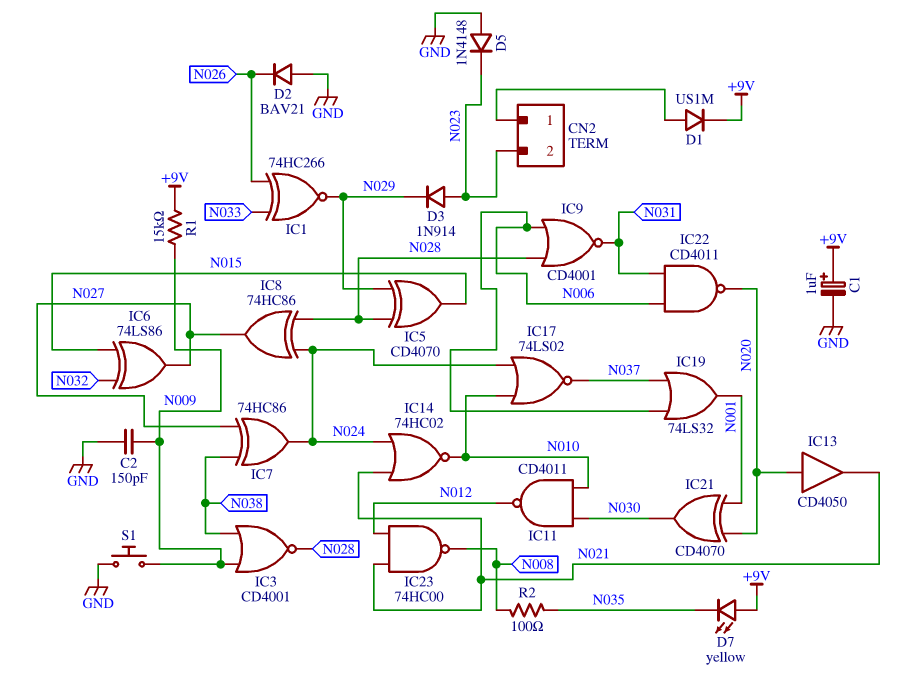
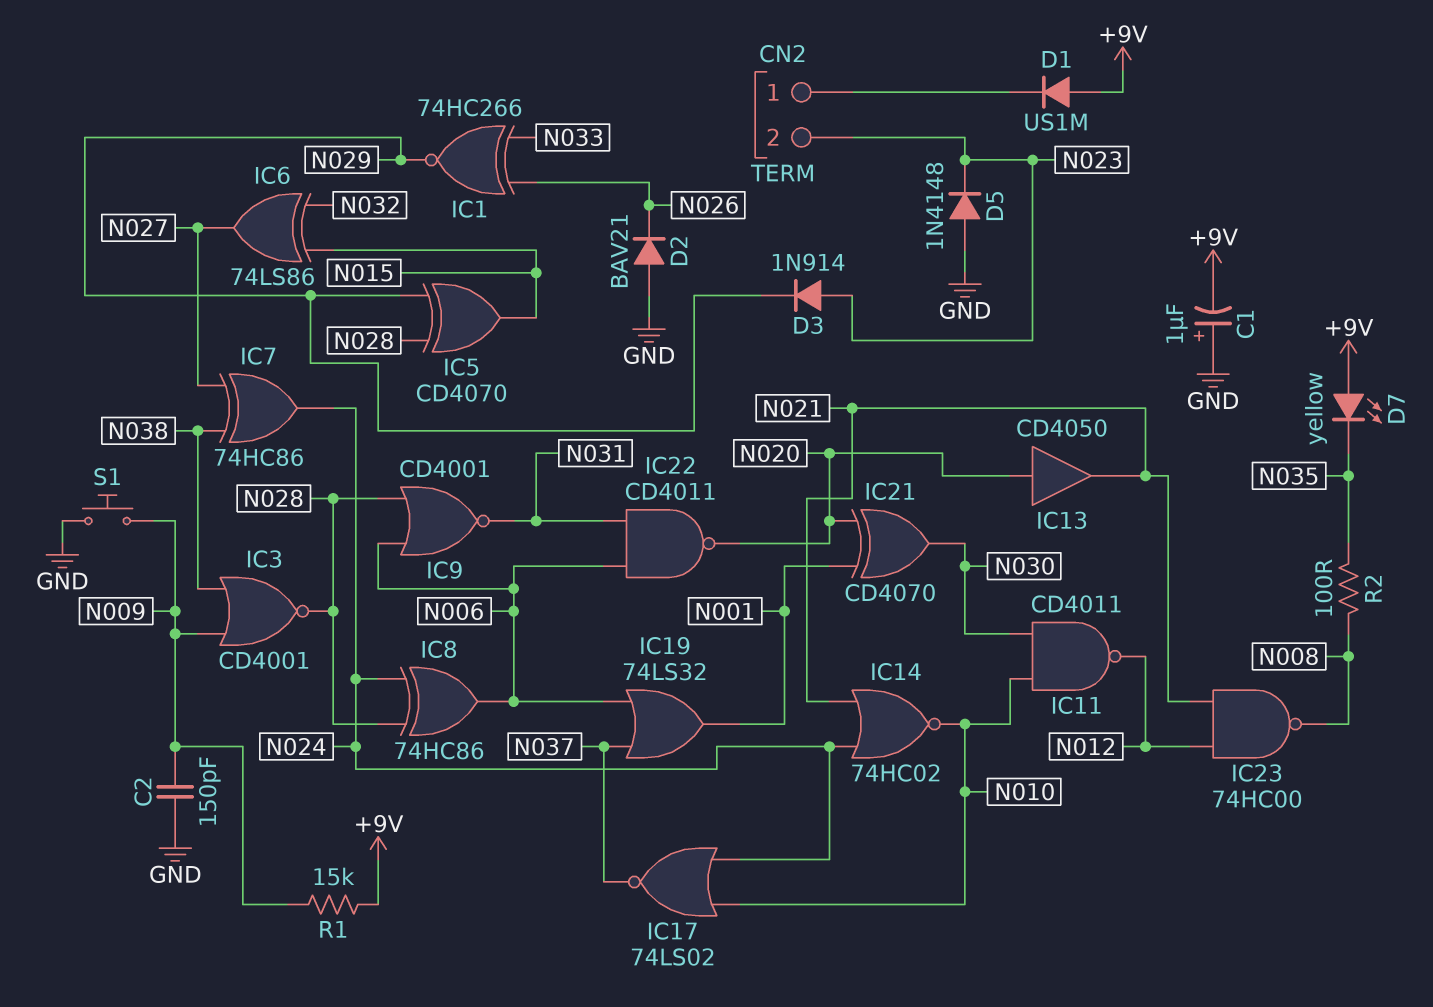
C1: 1uF (plus +9V, minus GND) -> 1uF (plus GND, minus +9V)
D1: diode US1M (A CN2/1, K +9V) -> diode US1M (A +9V, K CN2/1)
IC8: XOR 74HC86 (in N024, in N028, out N027) -> XOR 74HC86 (in N024, in N028, out N006)

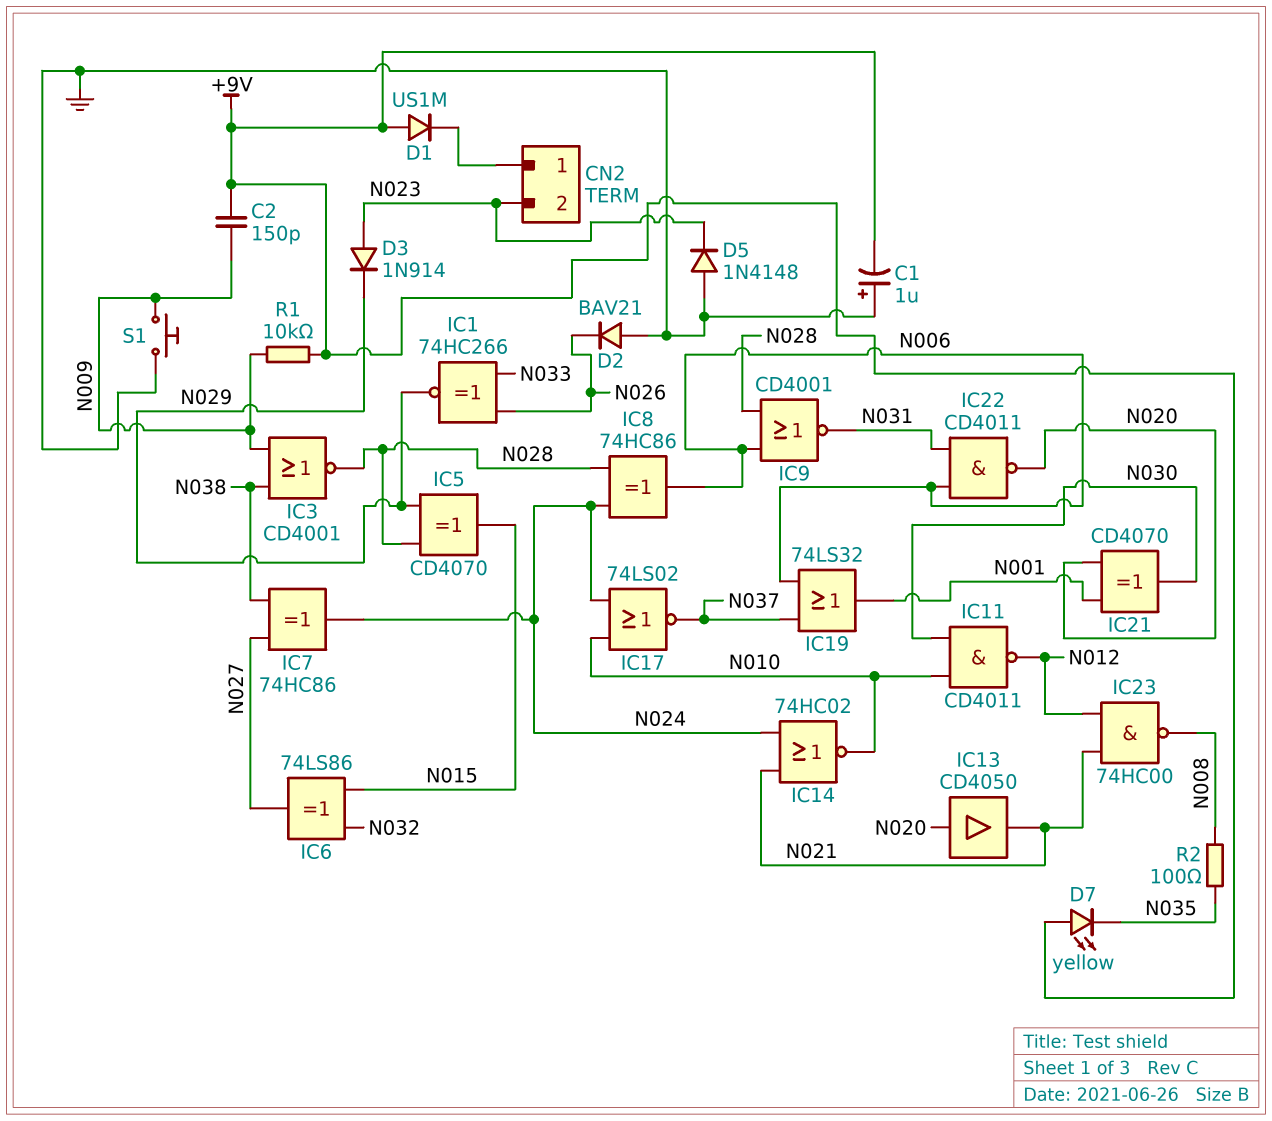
C2: 150pF (GND, N009) -> 150pF (+9V, N009)
R1: 15k (+9V, N009) -> 10k (+9V, N009)

